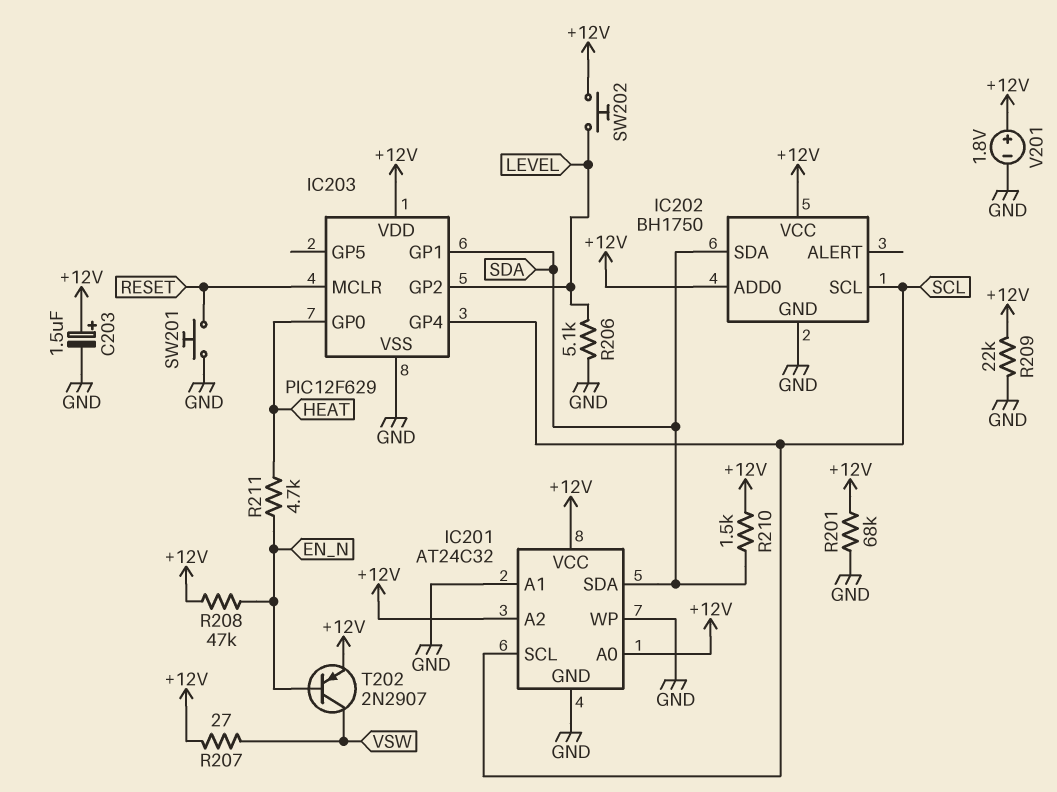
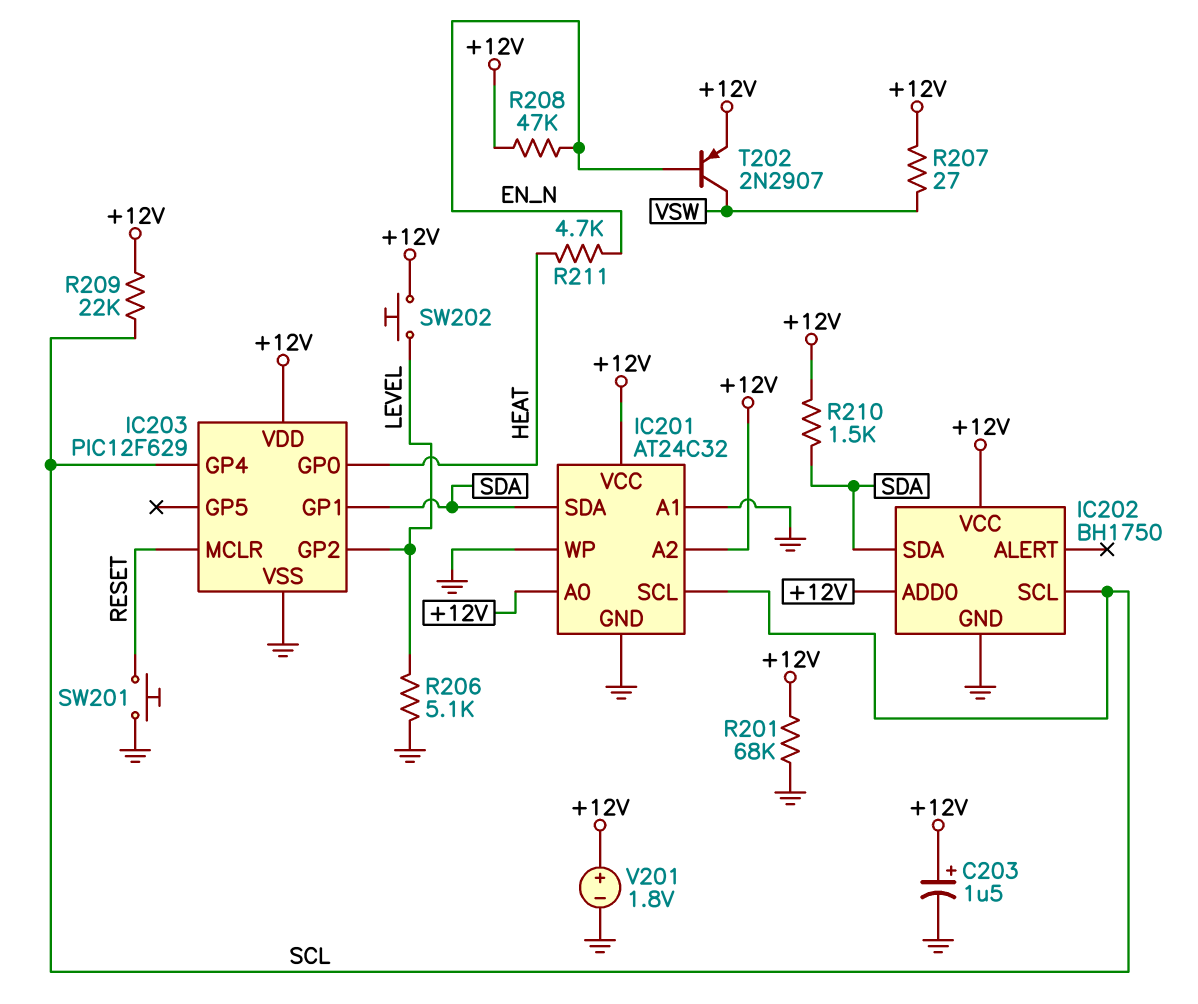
R209: 22k (+12V, GND) -> 22k (+12V, SCL)

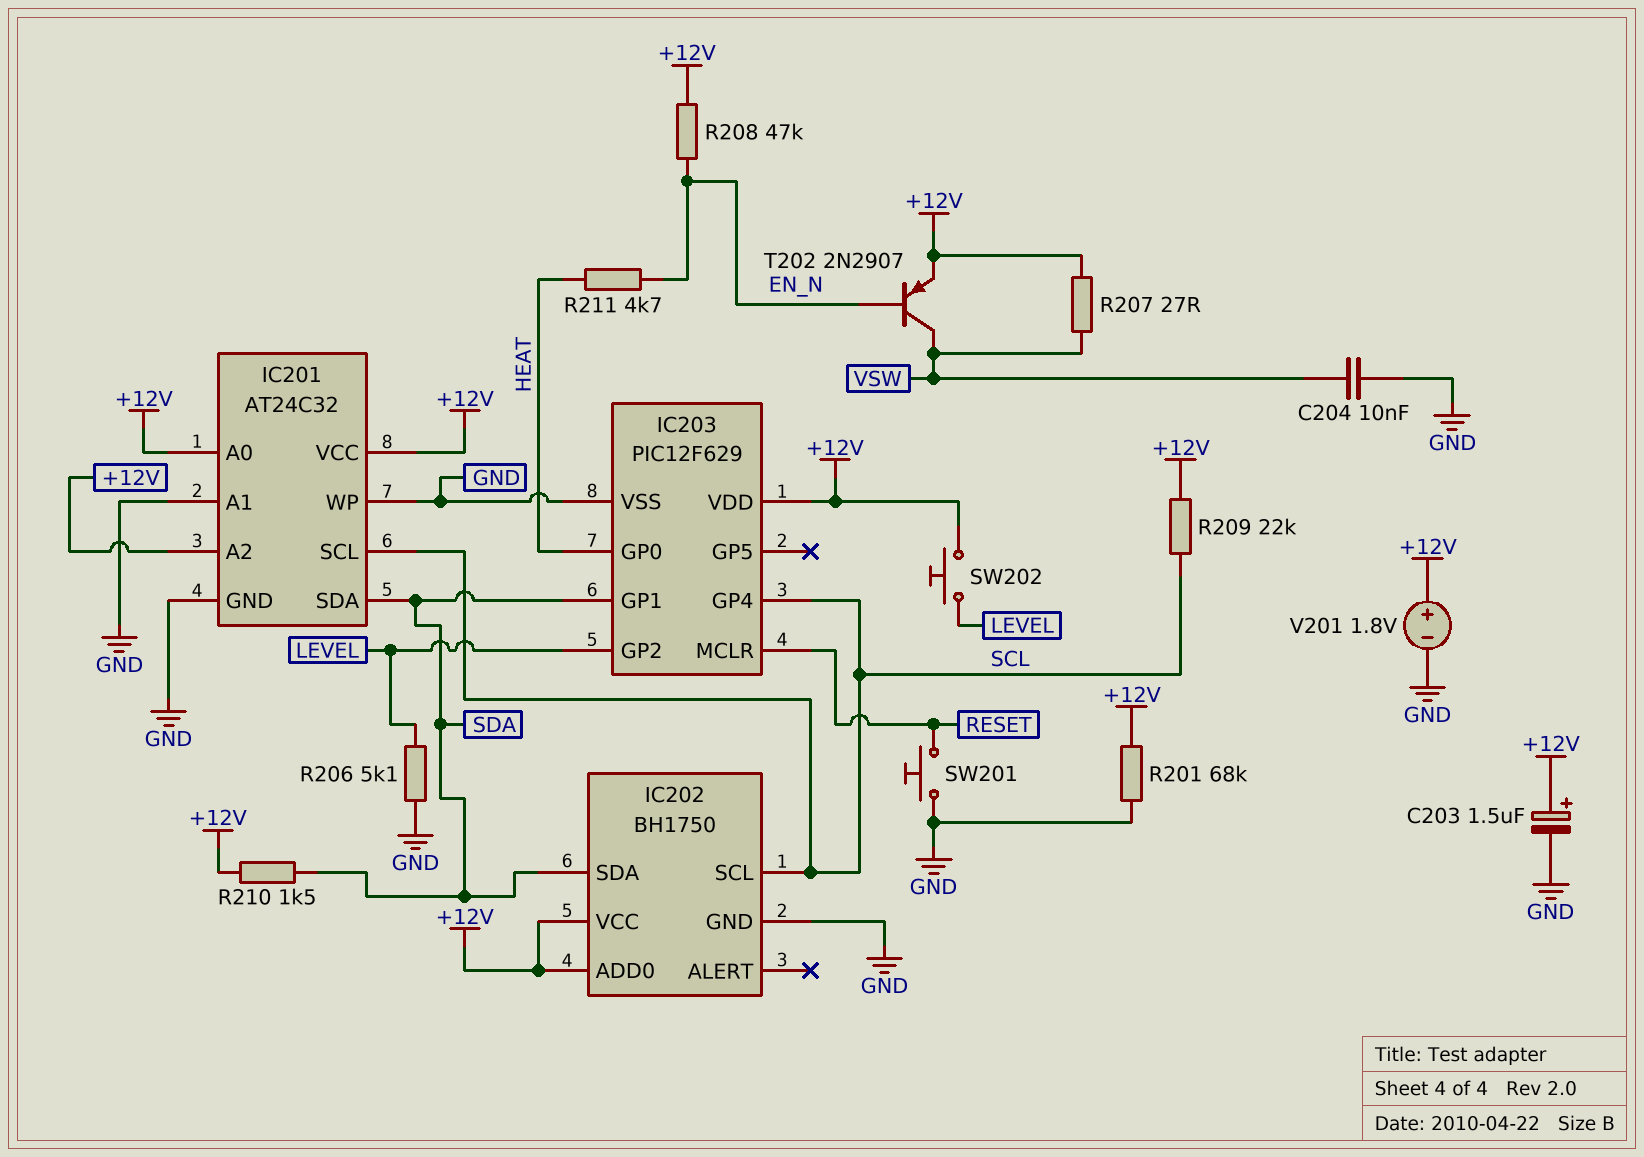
C204: none -> 10nF (GND, VSW)

